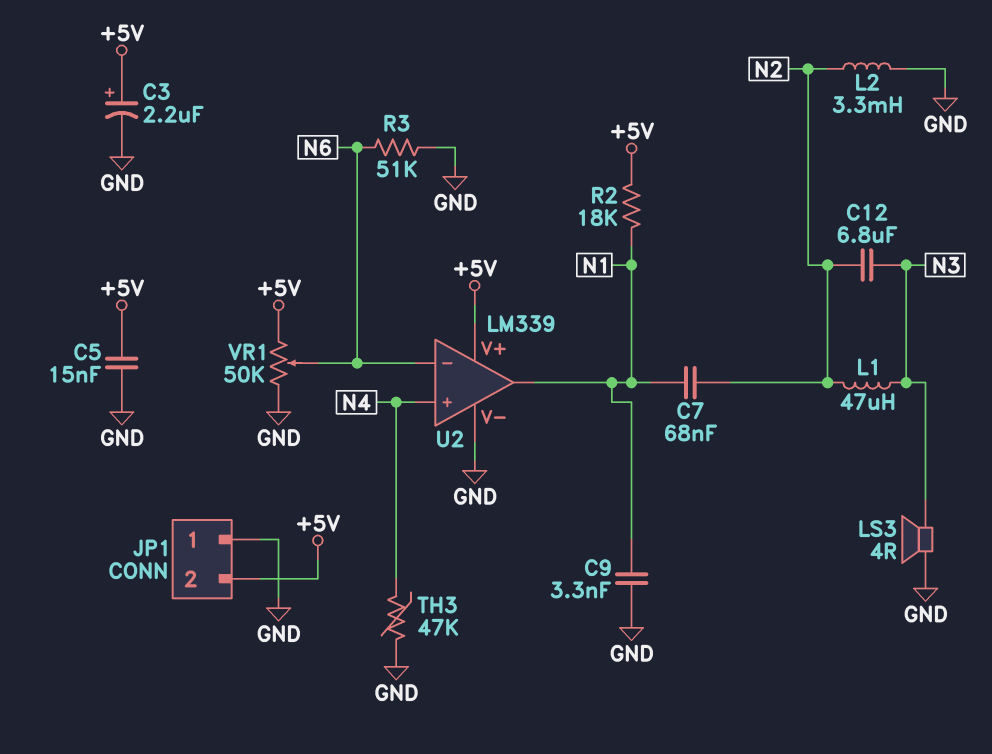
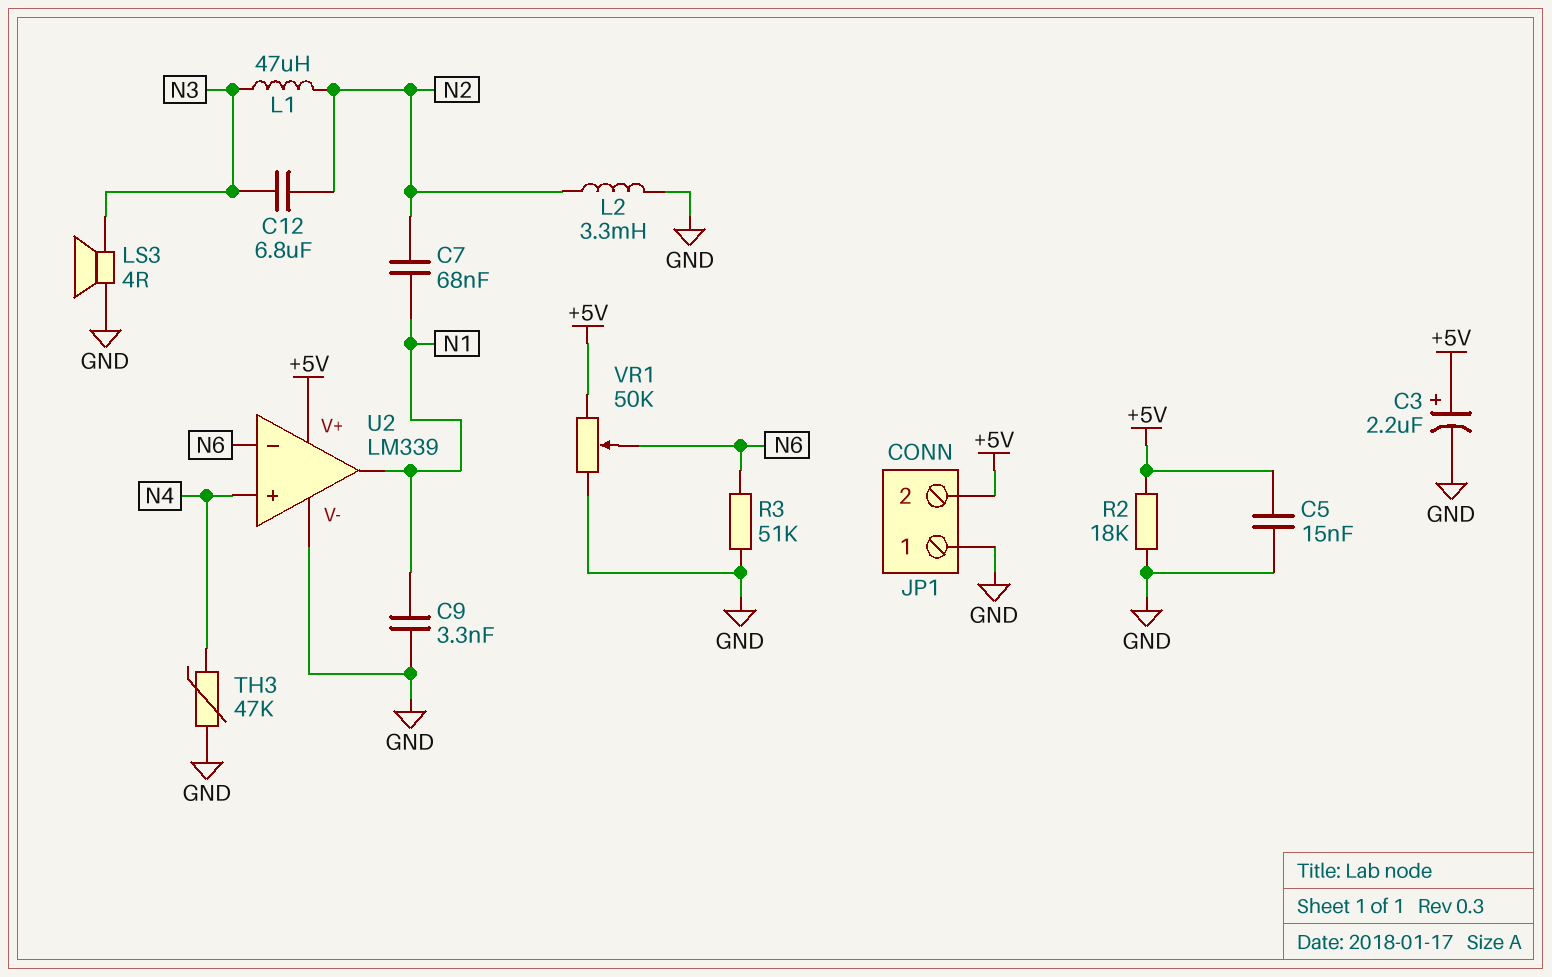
R2: 18k (+5V, N1) -> 18k (+5V, GND)

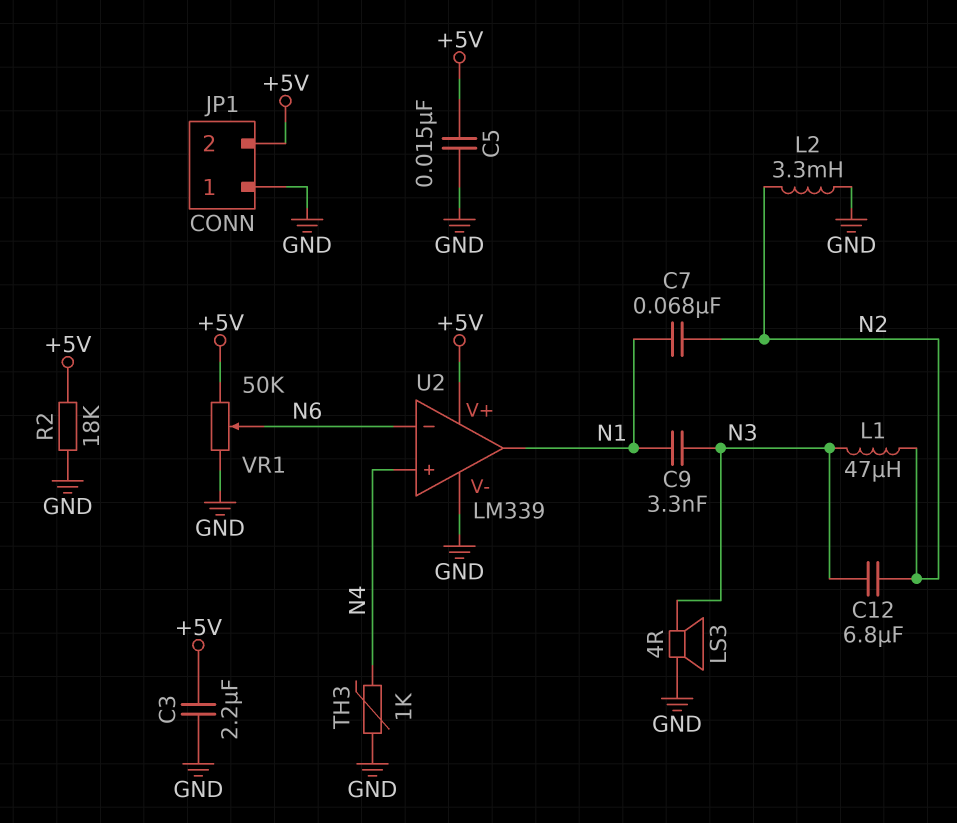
C3: 2.2uF (plus +5V, minus GND) -> 2.2uF (+5V, GND)
C9: 3.3nF (GND, N1) -> 3.3nF (N1, N3)
R3: 51k (GND, N6) -> none
TH3: 47k (GND, N4) -> 1k (GND, N4)

